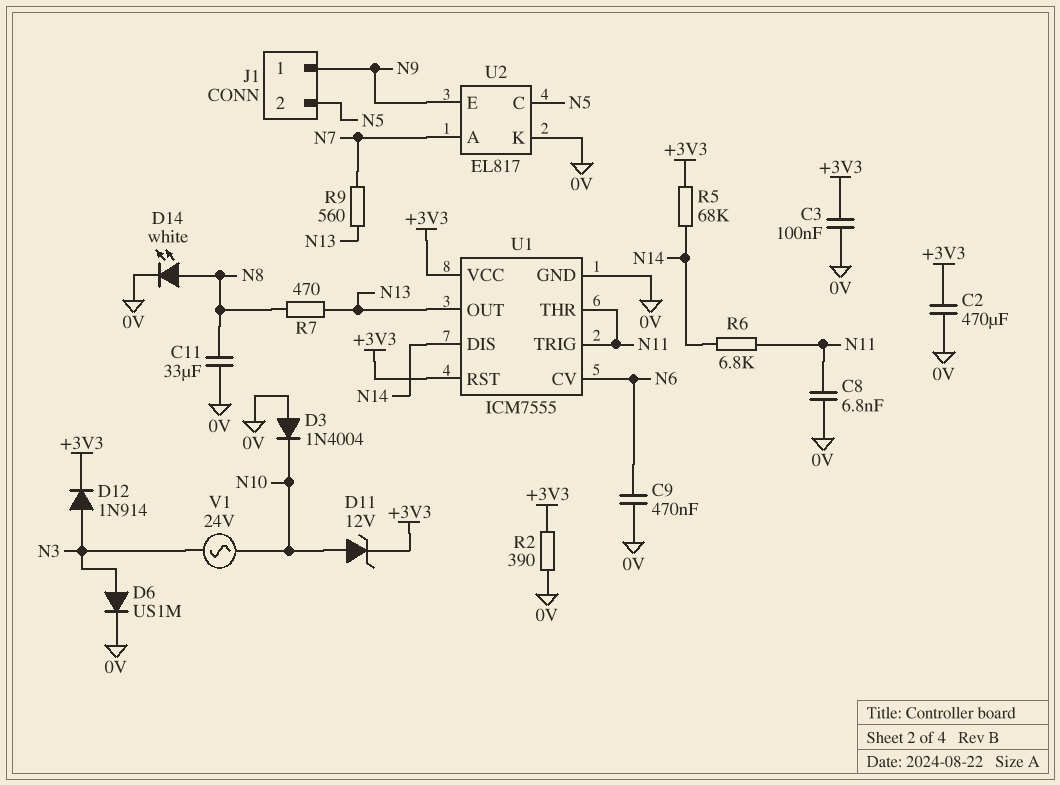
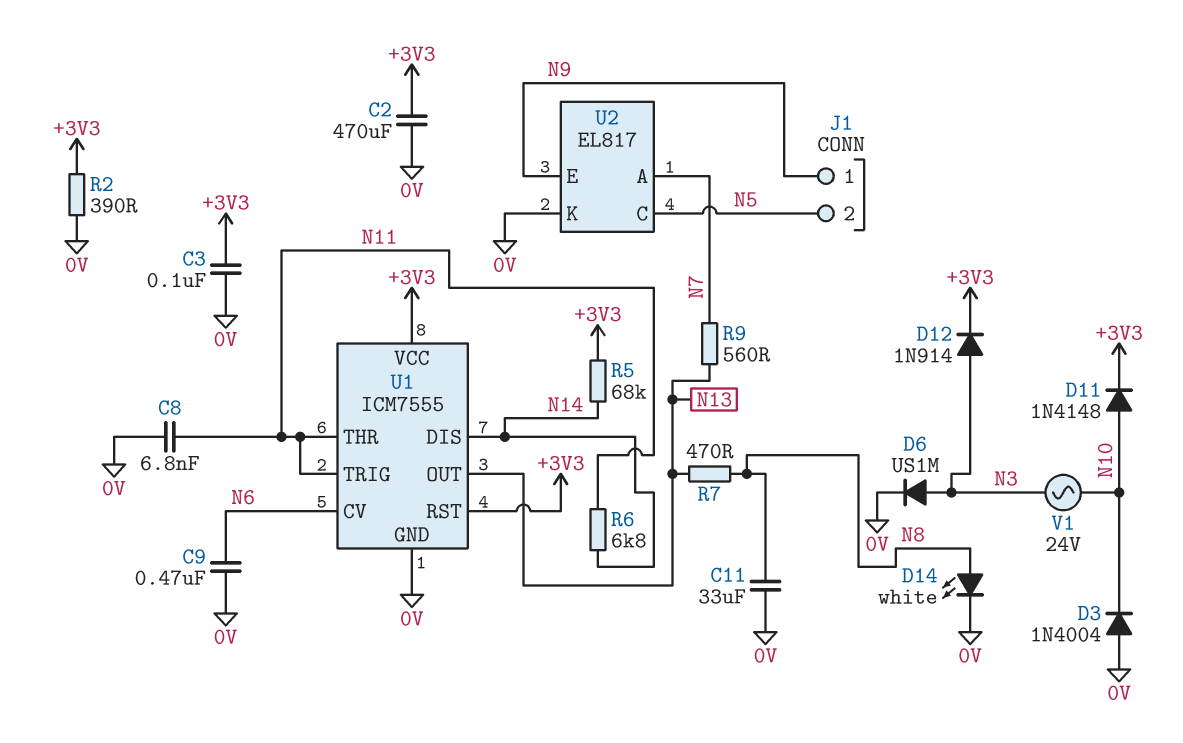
D11: zener 12V (A N10, K +3V3) -> diode 1N4148 (A N10, K +3V3)

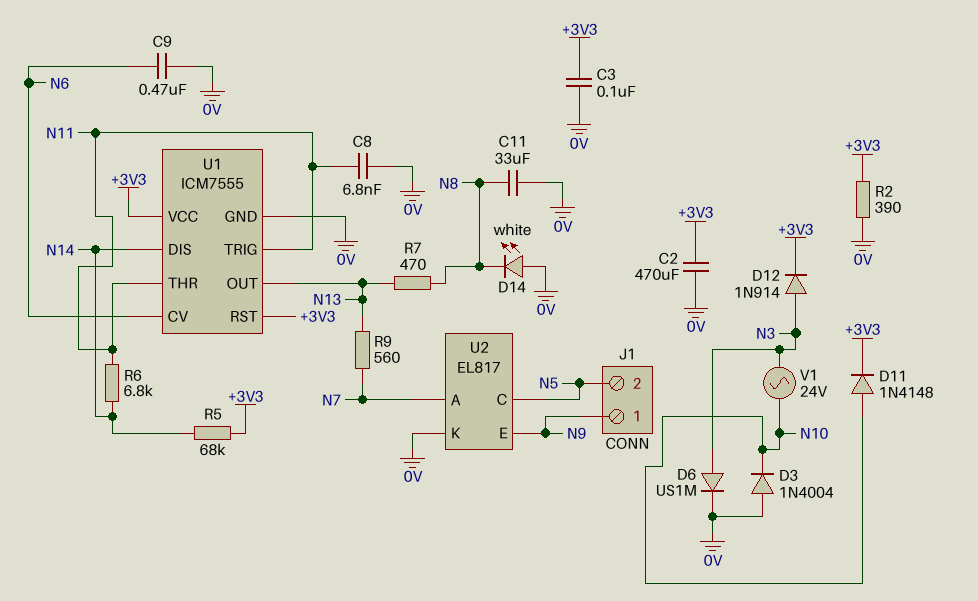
D14: LED white (A N8, K 0V) -> LED white (A 0V, K N8)

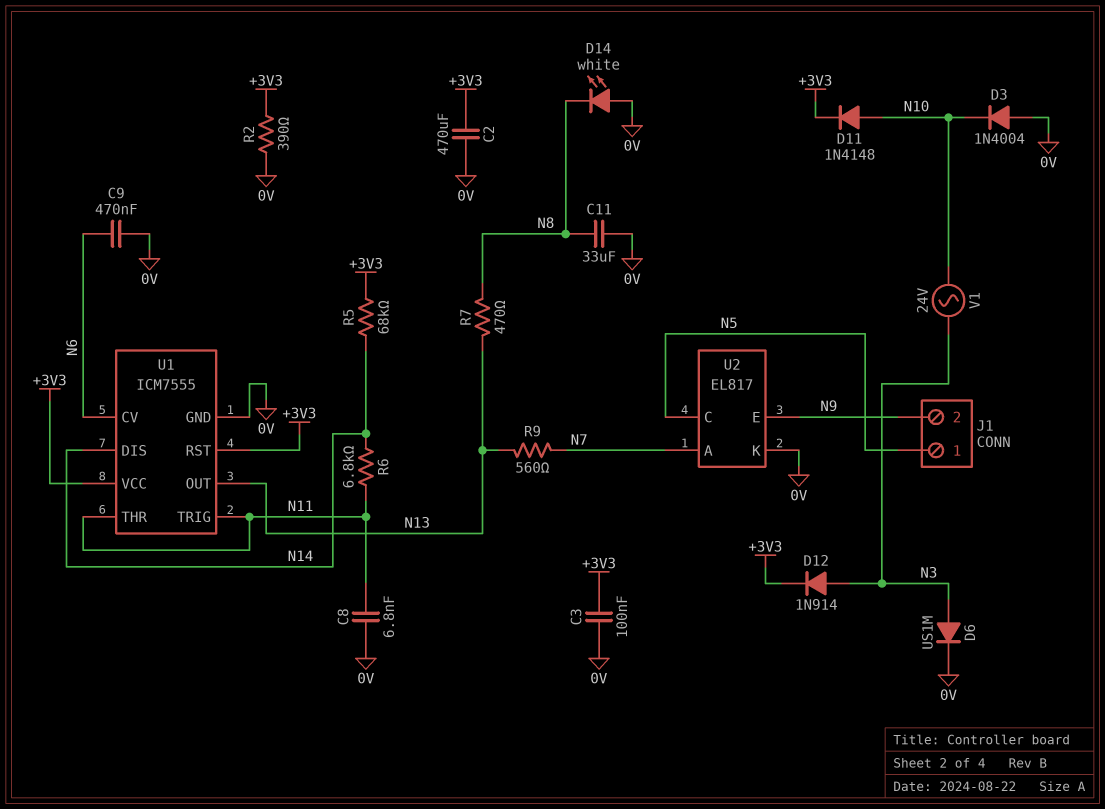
J1 pin 1: N9 -> N5
J1 pin 2: N5 -> N9

